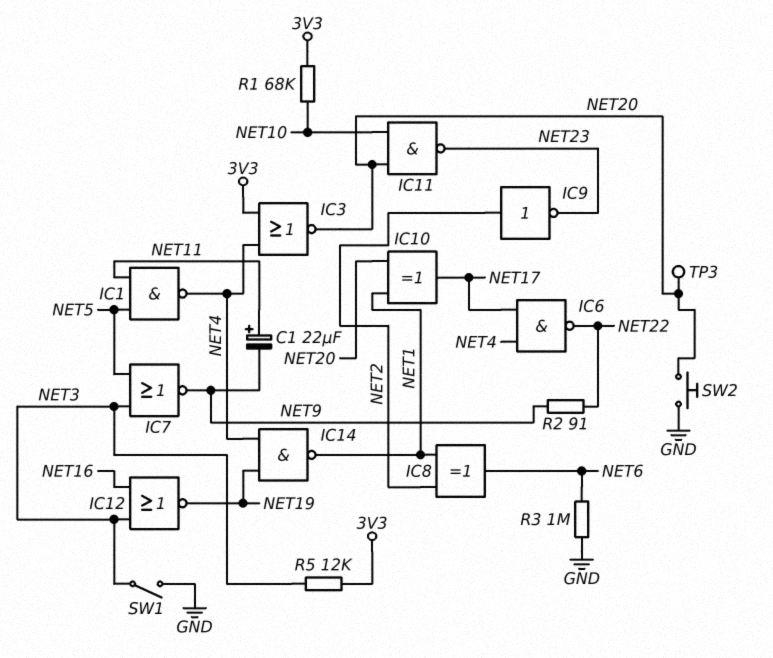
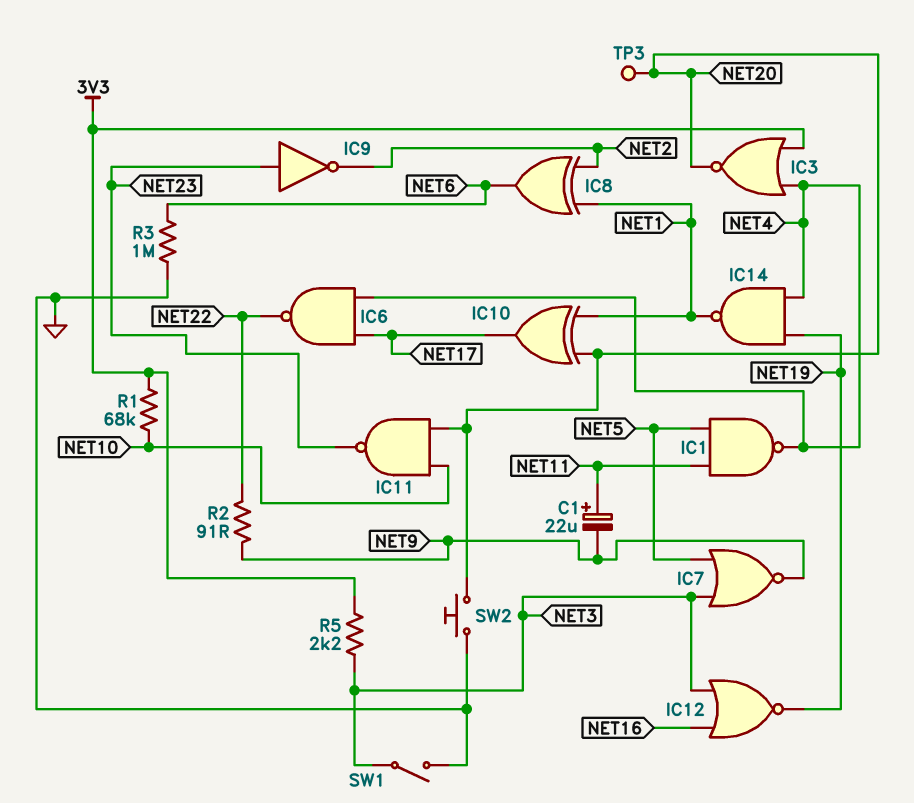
IC9: NOT (in NET2, out NET23) -> NOT (in NET23, out NET2)
R5: 12k (3V3, NET3) -> 2.2k (3V3, NET3)

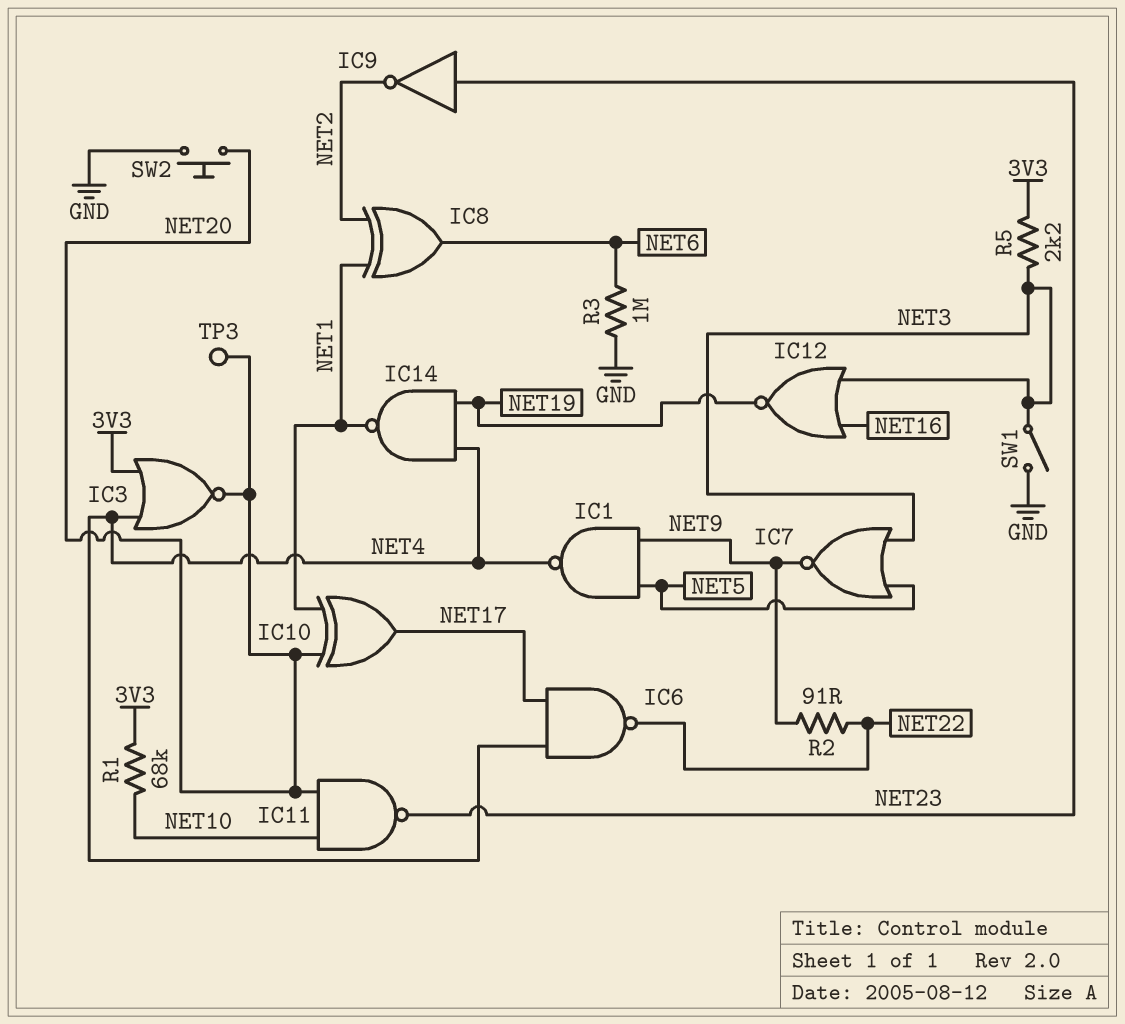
C1: 22uF (plus NET11, minus NET9) -> none
IC1: NAND (in NET5, in NET11, out NET4) -> NAND (in NET5, in NET9, out NET4)

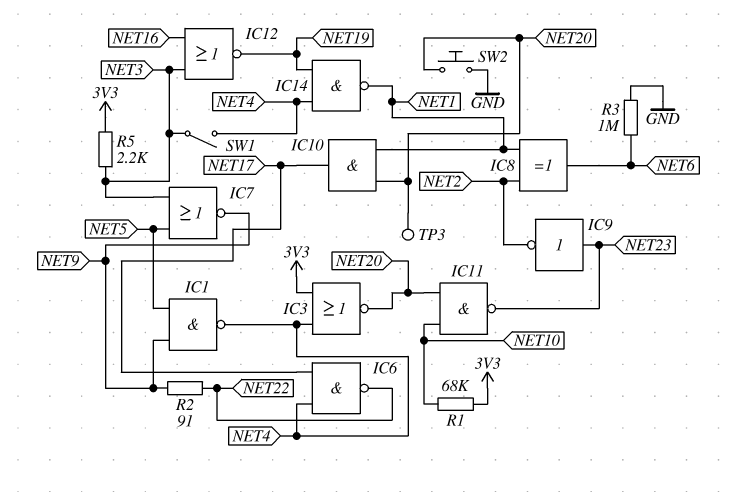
IC10: XOR (in NET1, in NET20, out NET17) -> AND (in NET1, in NET20, out NET17)
SW1: switch (GND, NET3) -> switch (NET3, NET4)

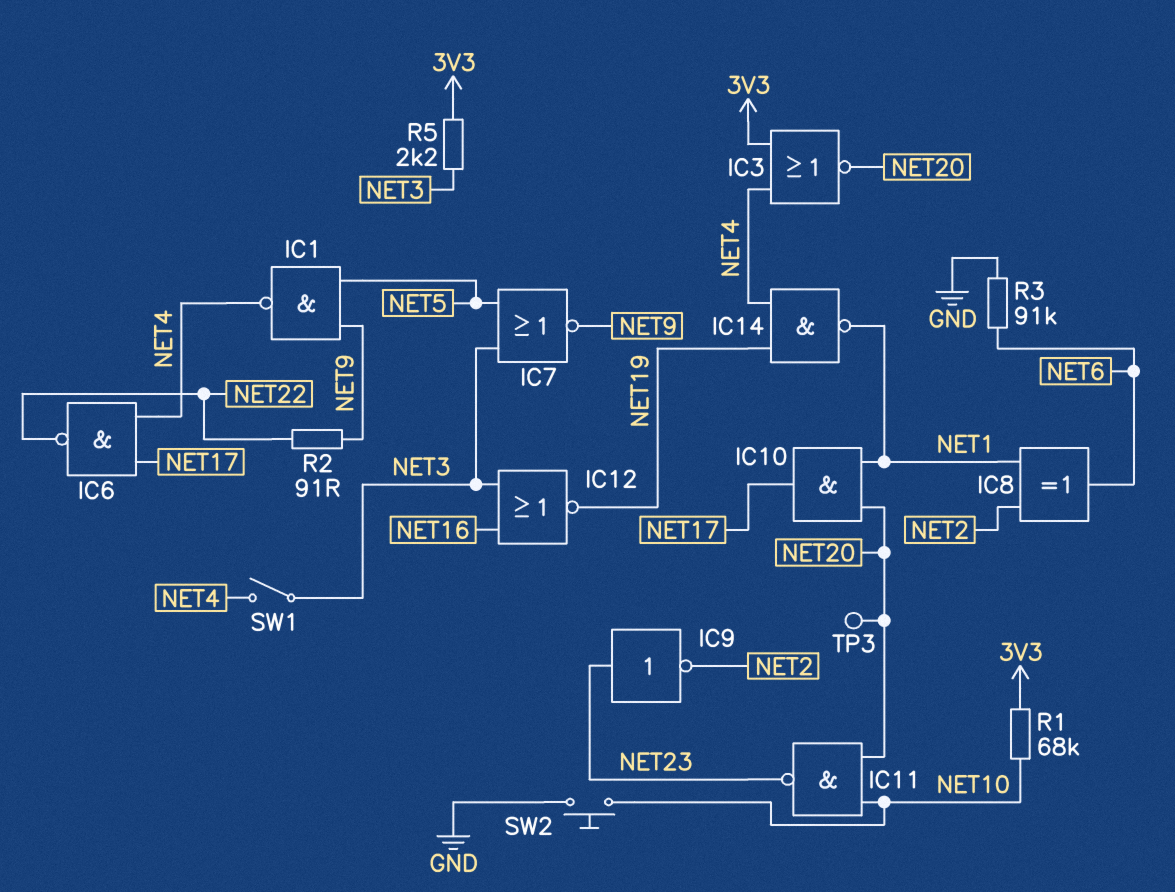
R3: 1M (GND, NET6) -> 91k (GND, NET6)
SW2: button (GND, NET20) -> button (GND, NET10)

